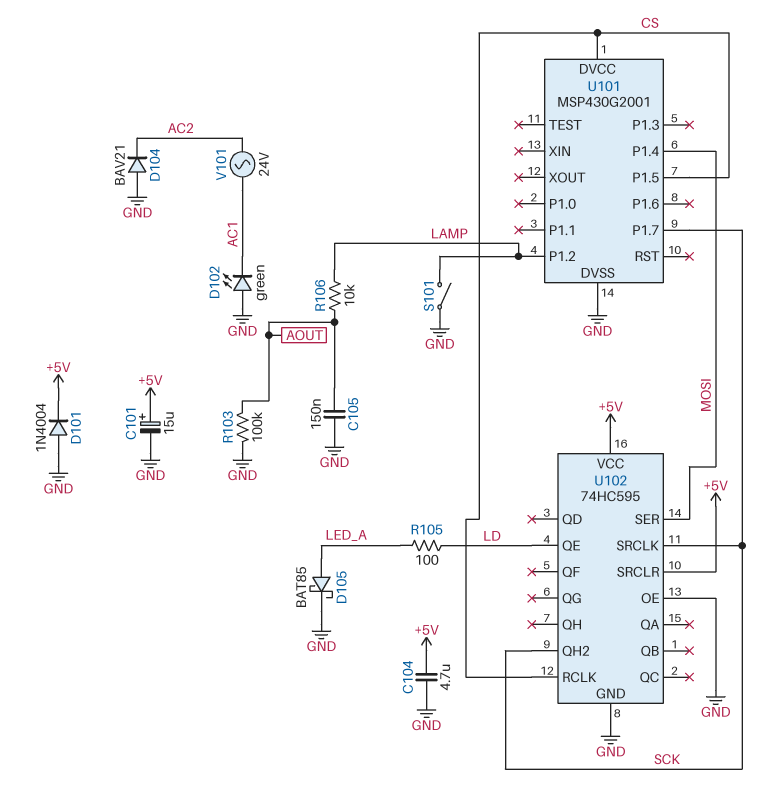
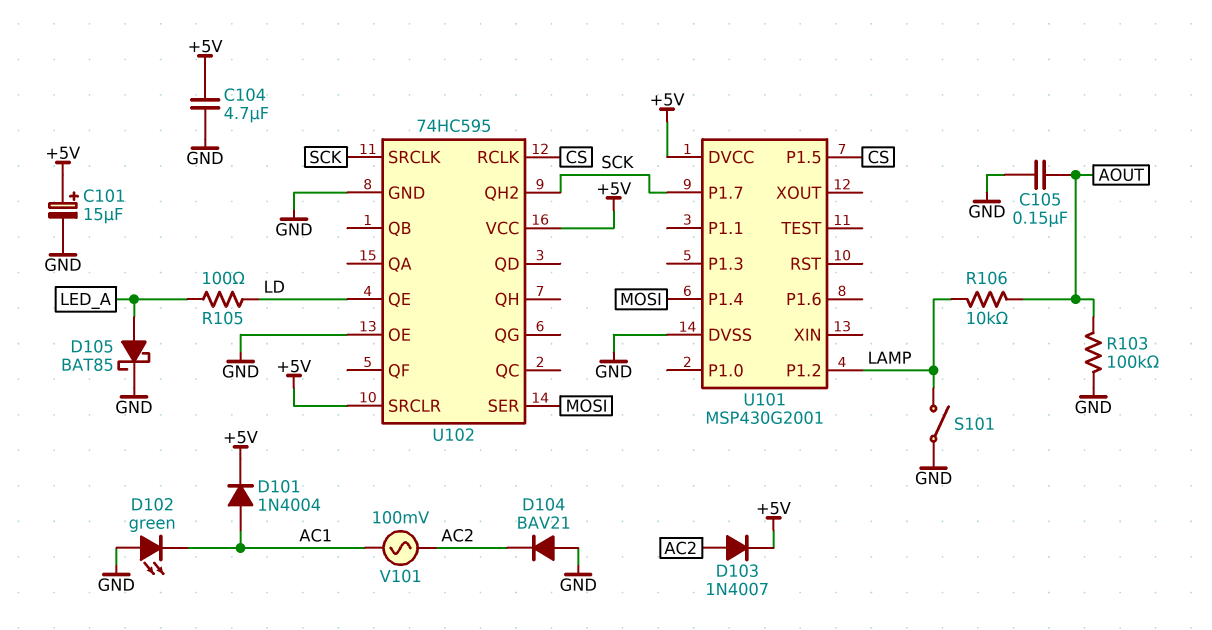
D101: diode 1N4004 (A GND, K +5V) -> diode 1N4004 (A AC1, K +5V)
D103: none -> diode 1N4007 (A AC2, K +5V)
U101 pin DVCC: CS -> +5V
V101: AC 24V (AC1, AC2) -> AC 100mV (AC1, AC2)

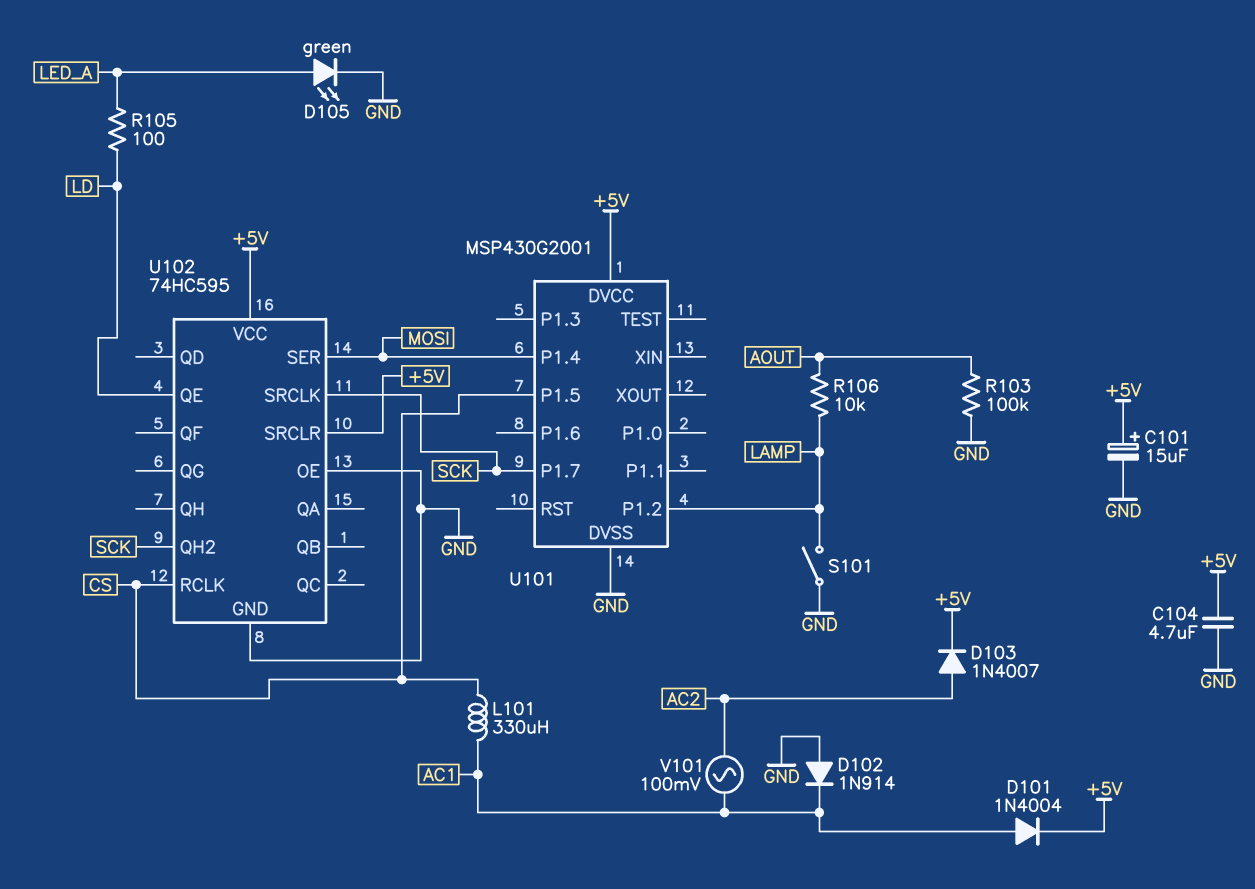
C105: 150nF (AOUT, GND) -> none
D102: LED green (A GND, K AC1) -> diode 1N914 (A GND, K AC1)
D104: diode BAV21 (A GND, K AC2) -> none
D105: schottky BAT85 (A LED_A, K GND) -> LED green (A LED_A, K GND)
L101: none -> 330uH (AC1, CS)

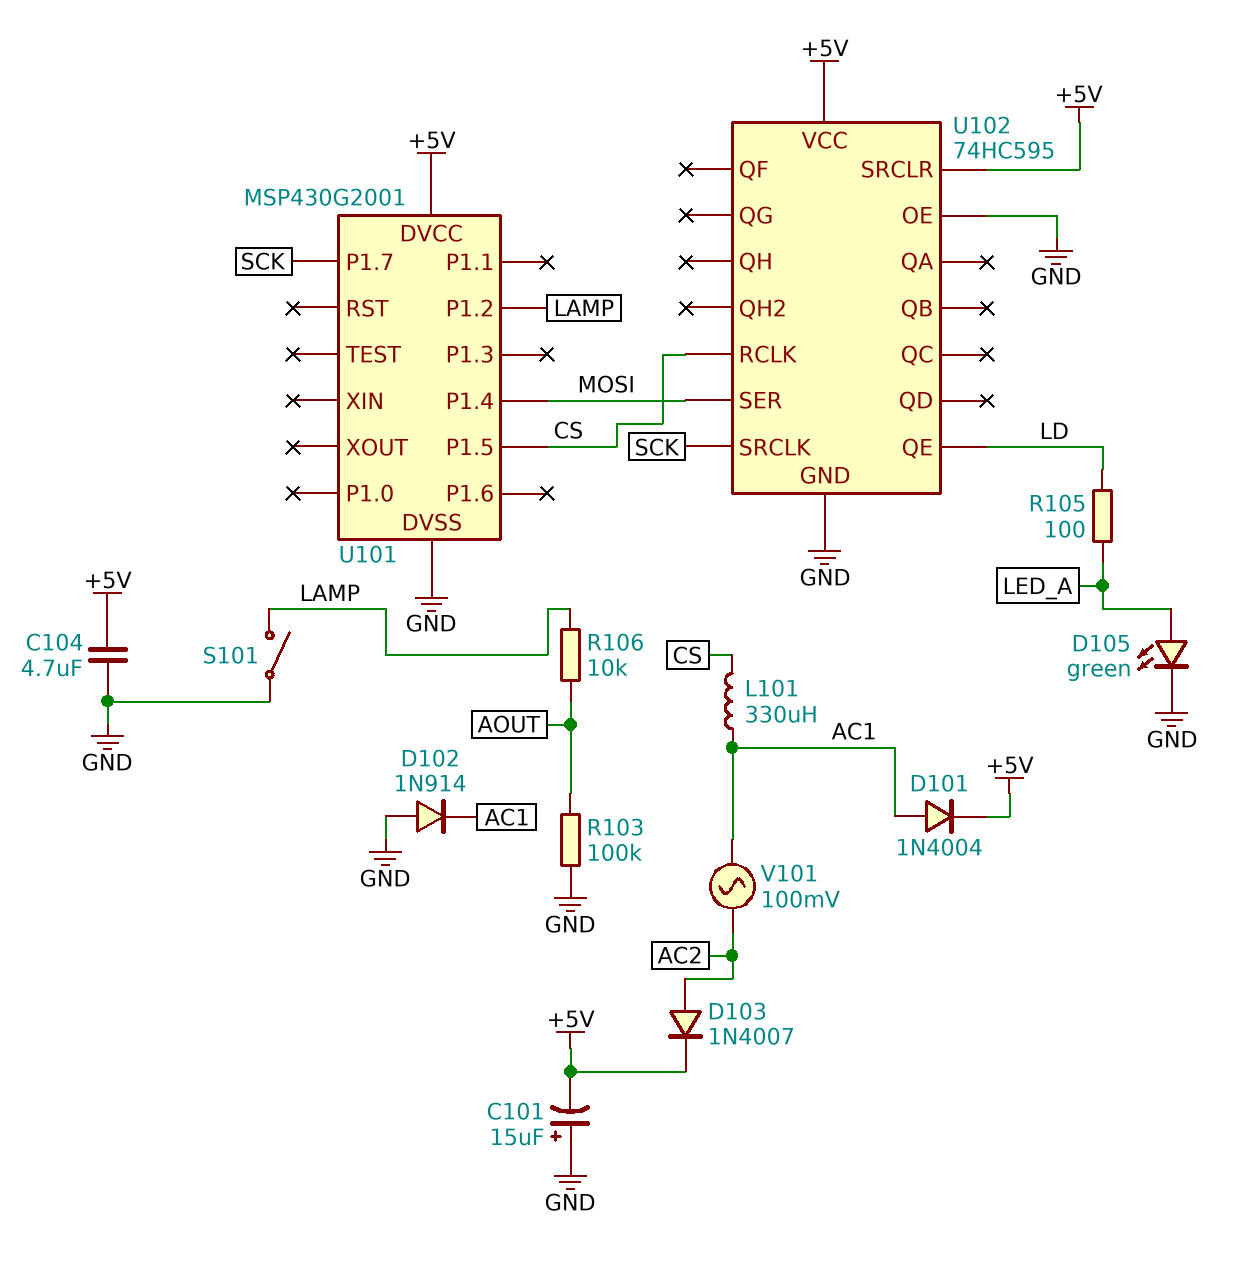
C101: 15uF (plus +5V, minus GND) -> 15uF (plus GND, minus +5V)
U102 pin QH2: SCK -> none

